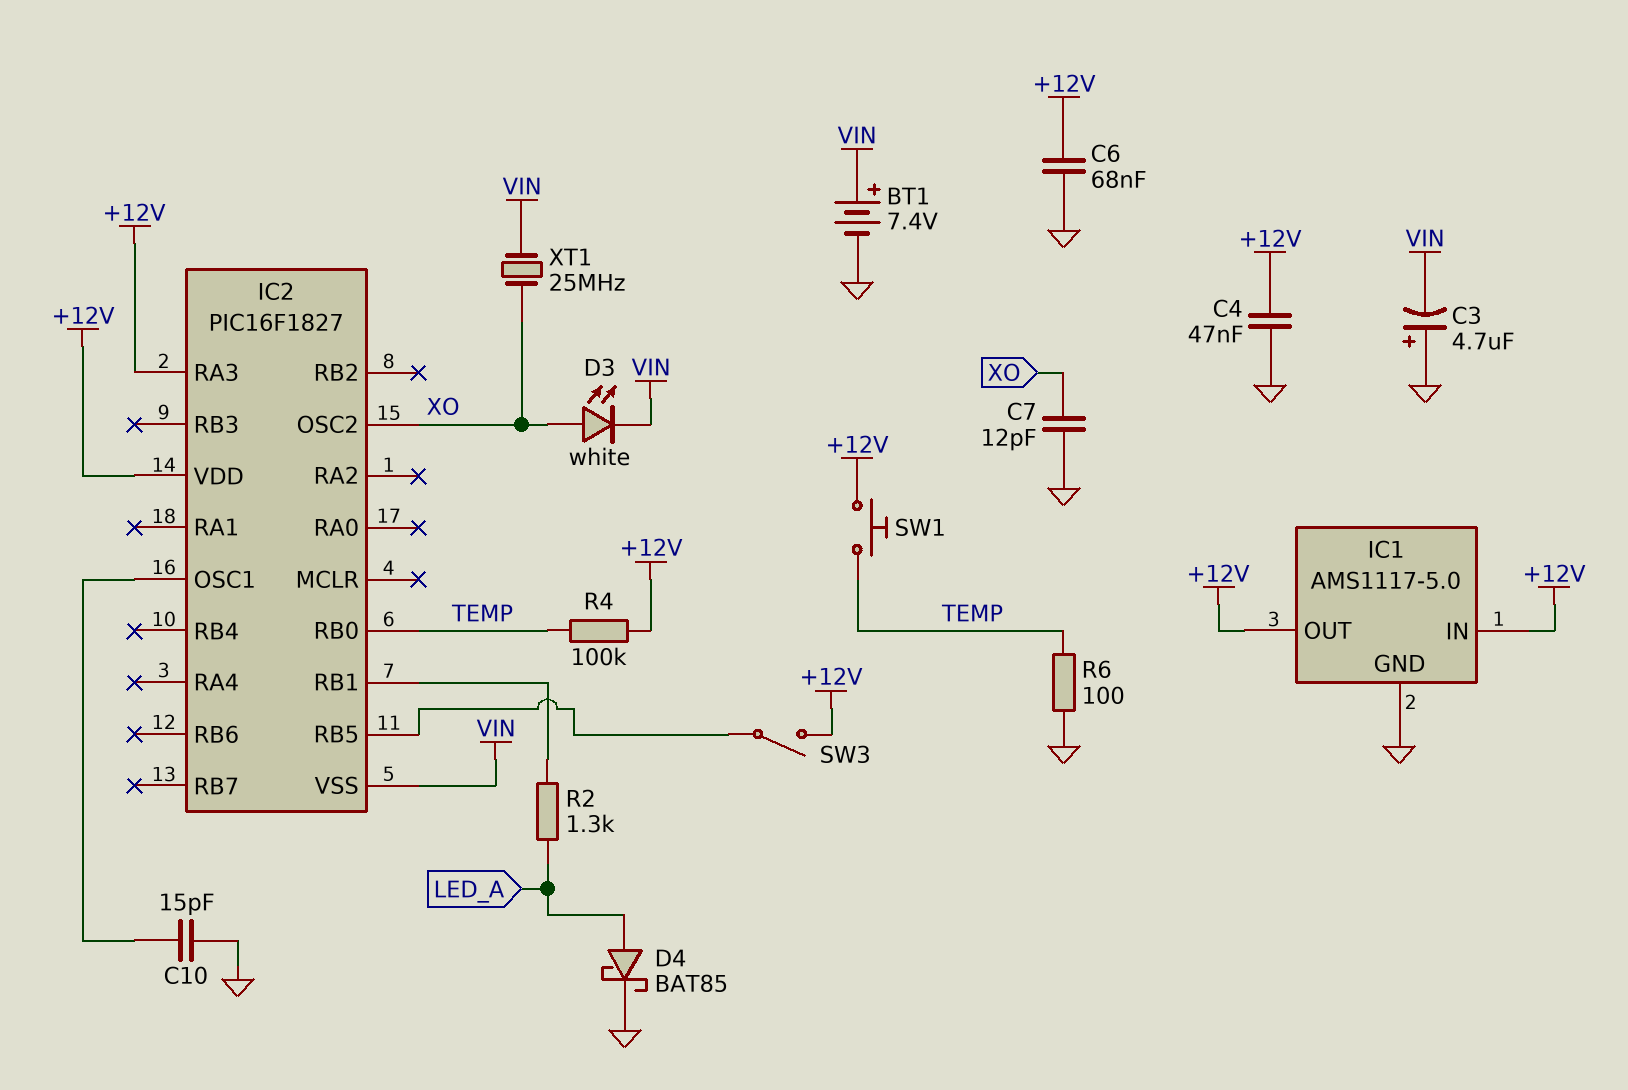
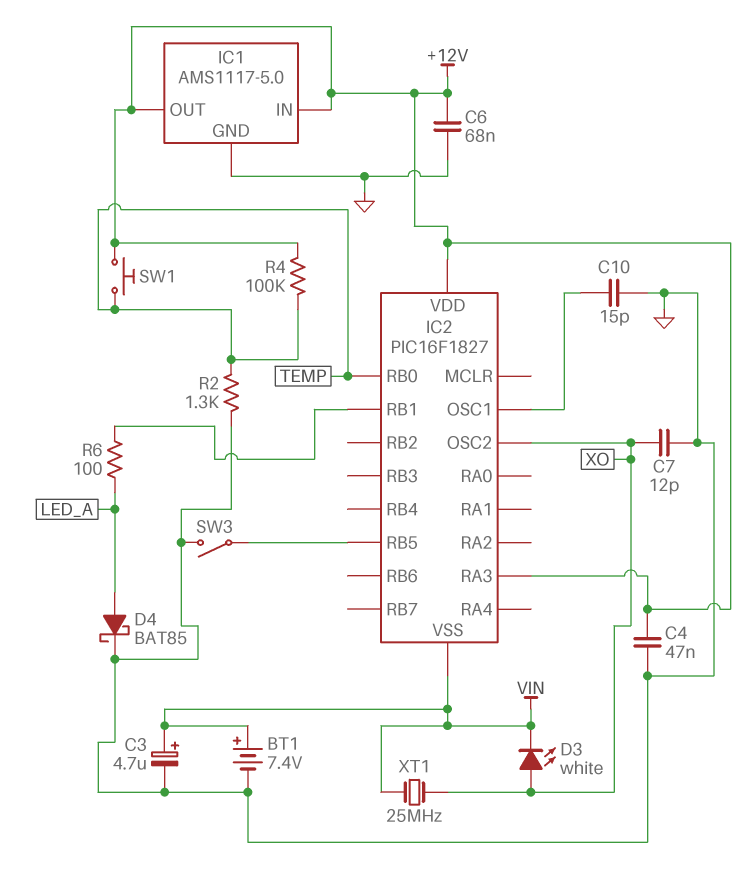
C3: 4.7uF (plus GND, minus VIN) -> 4.7uF (plus VIN, minus GND)
R2: 1.3k (IC2/RB1, LED_A) -> 1.3k (GND, TEMP)
R6: 100 (GND, TEMP) -> 100 (IC2/RB1, LED_A)
SW3: switch (+12V, IC2/RB5) -> switch (GND, IC2/RB5)

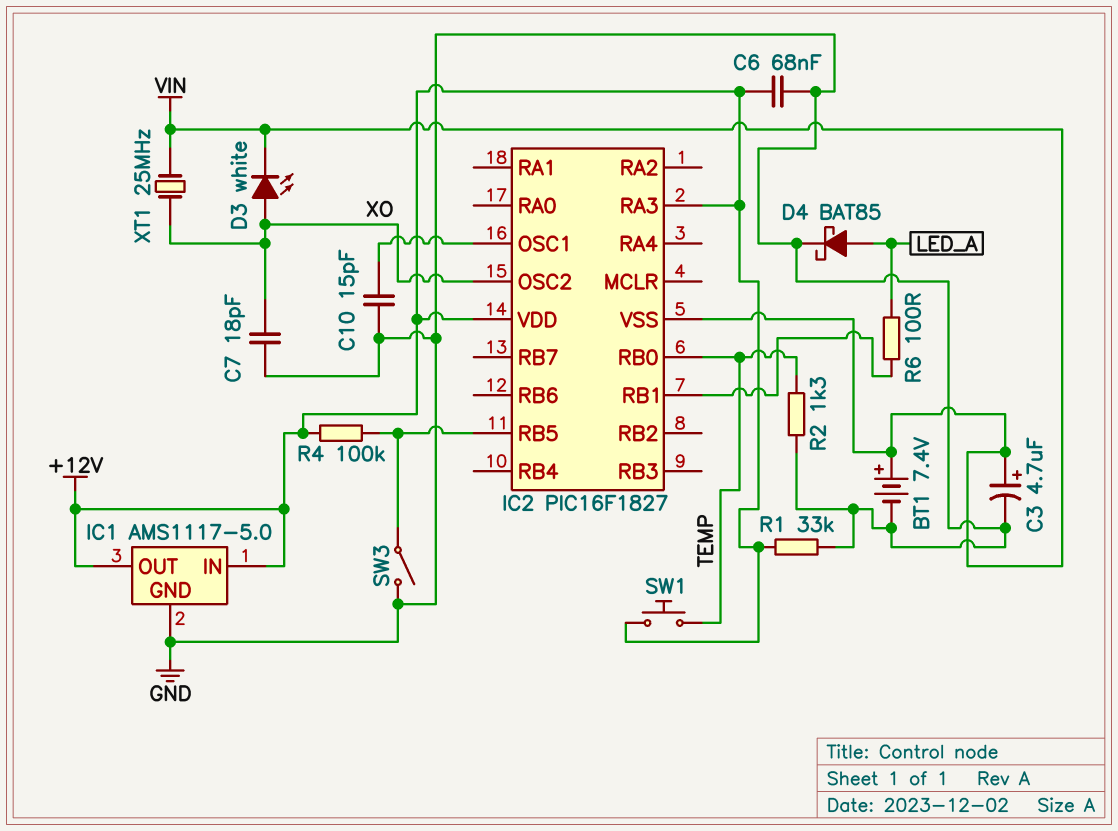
C4: 47nF (+12V, GND) -> none
C7: 12pF (GND, XO) -> 18pF (GND, XO)
R1: none -> 33k (+12V, GND)
R4: 100k (+12V, TEMP) -> 100k (+12V, IC2/RB5)

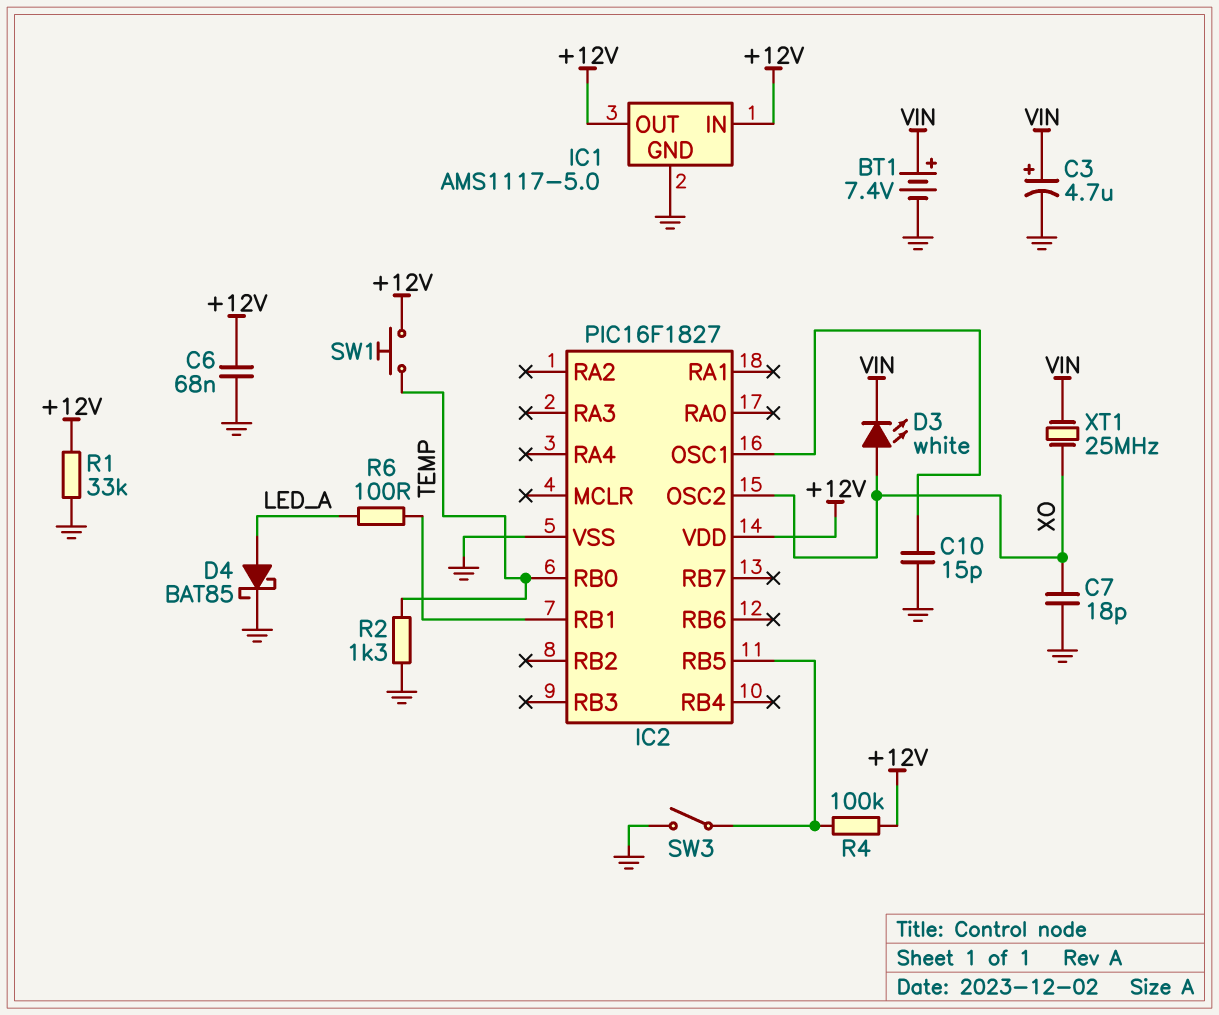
IC2 pin RA3: +12V -> none
IC2 pin VSS: VIN -> GND

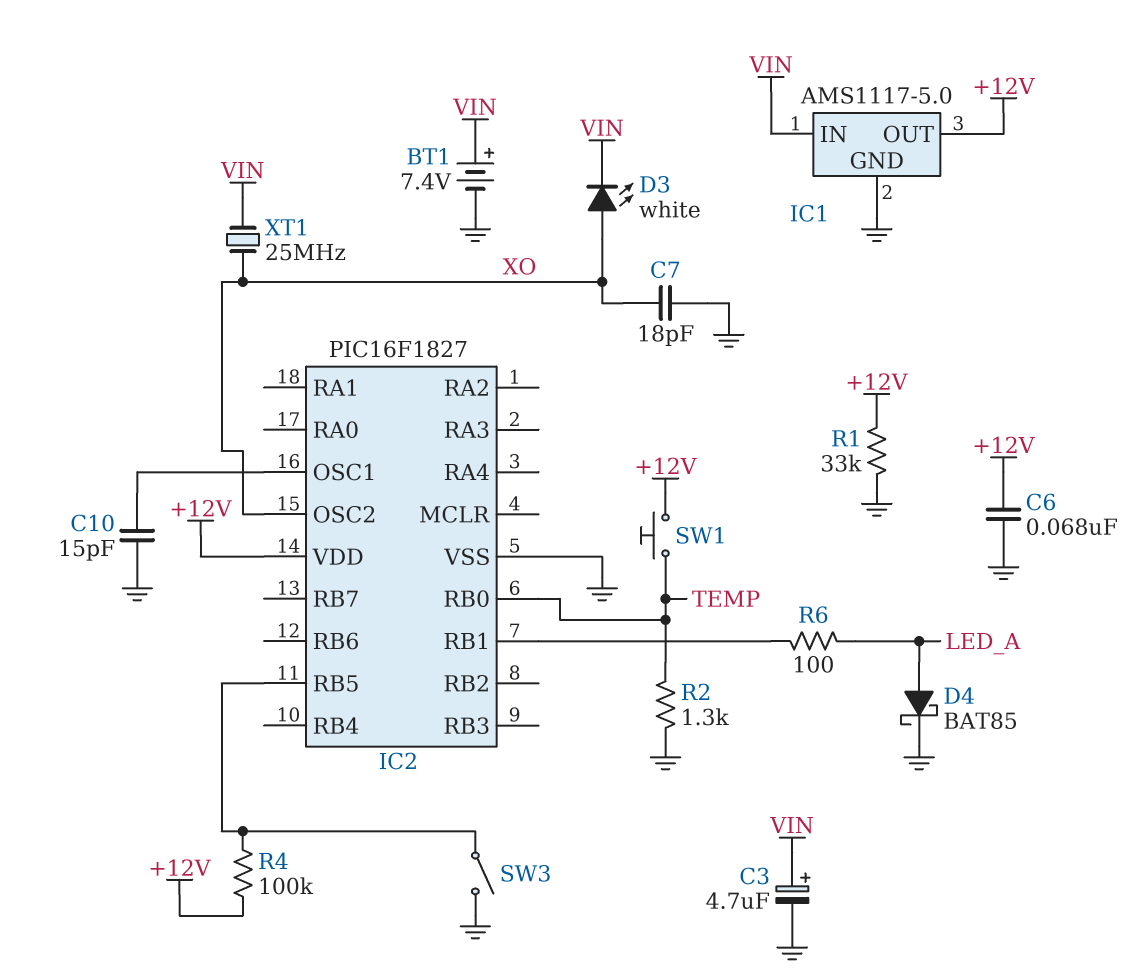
IC1 pin IN: +12V -> VIN

